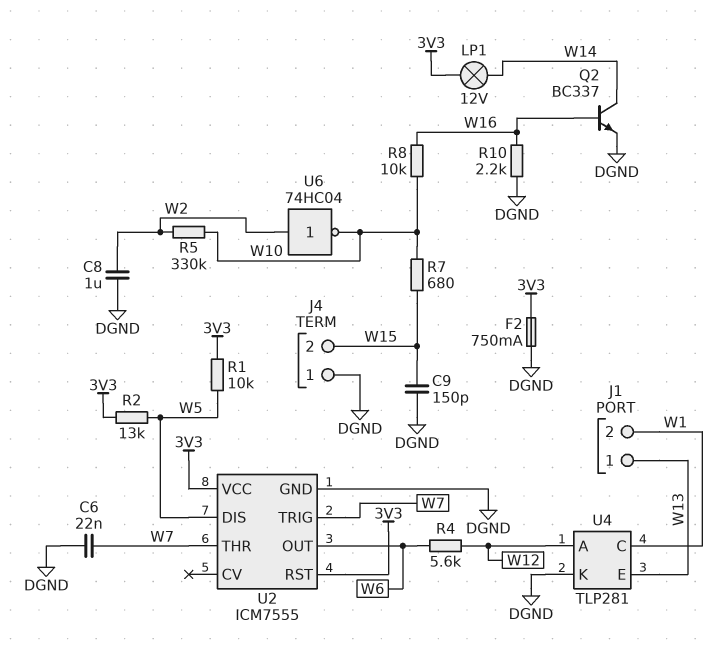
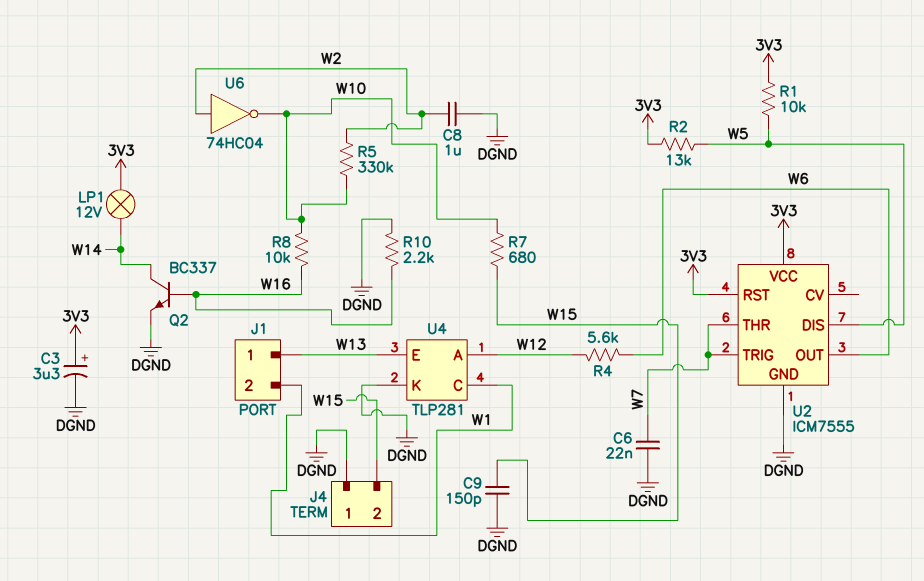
C3: none -> 3.3uF (plus 3V3, minus DGND)
F2: 750mA (3V3, DGND) -> none

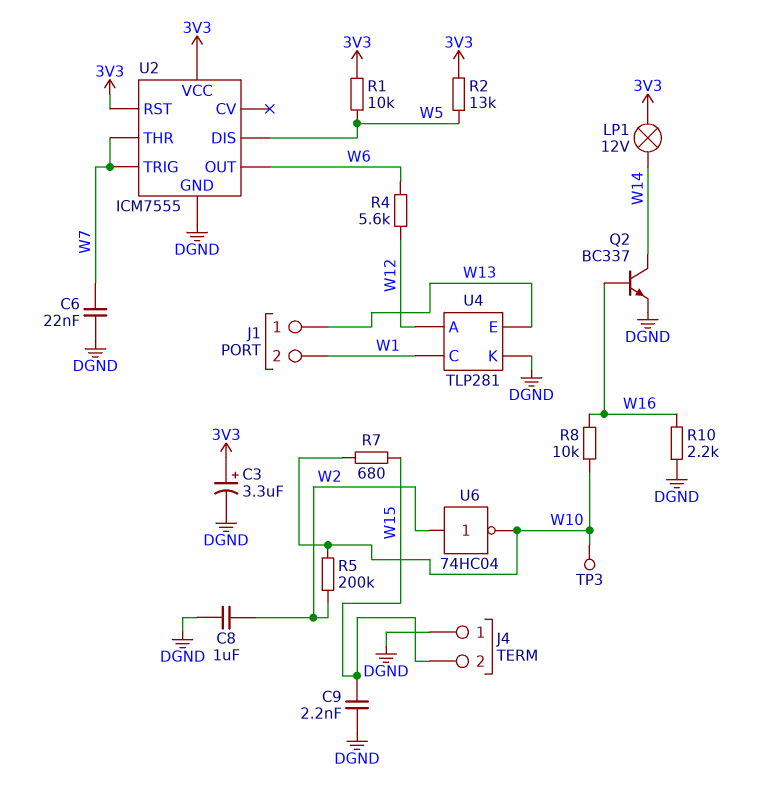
C9: 150pF (DGND, W15) -> 2.2nF (DGND, W15)
R5: 330k (W2, W10) -> 200k (W2, W10)
TP3: none -> test point (W10)

